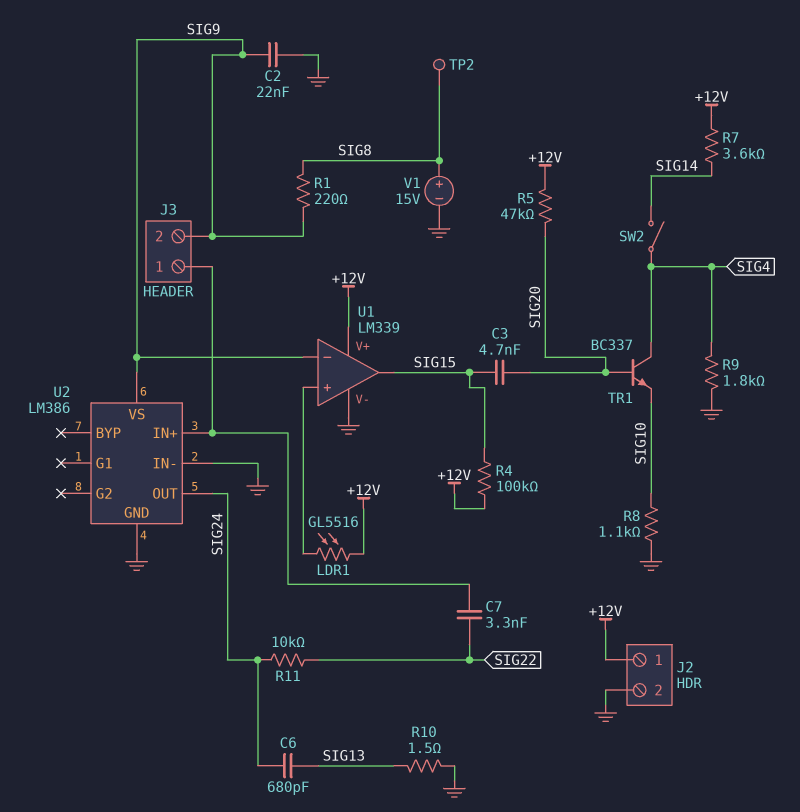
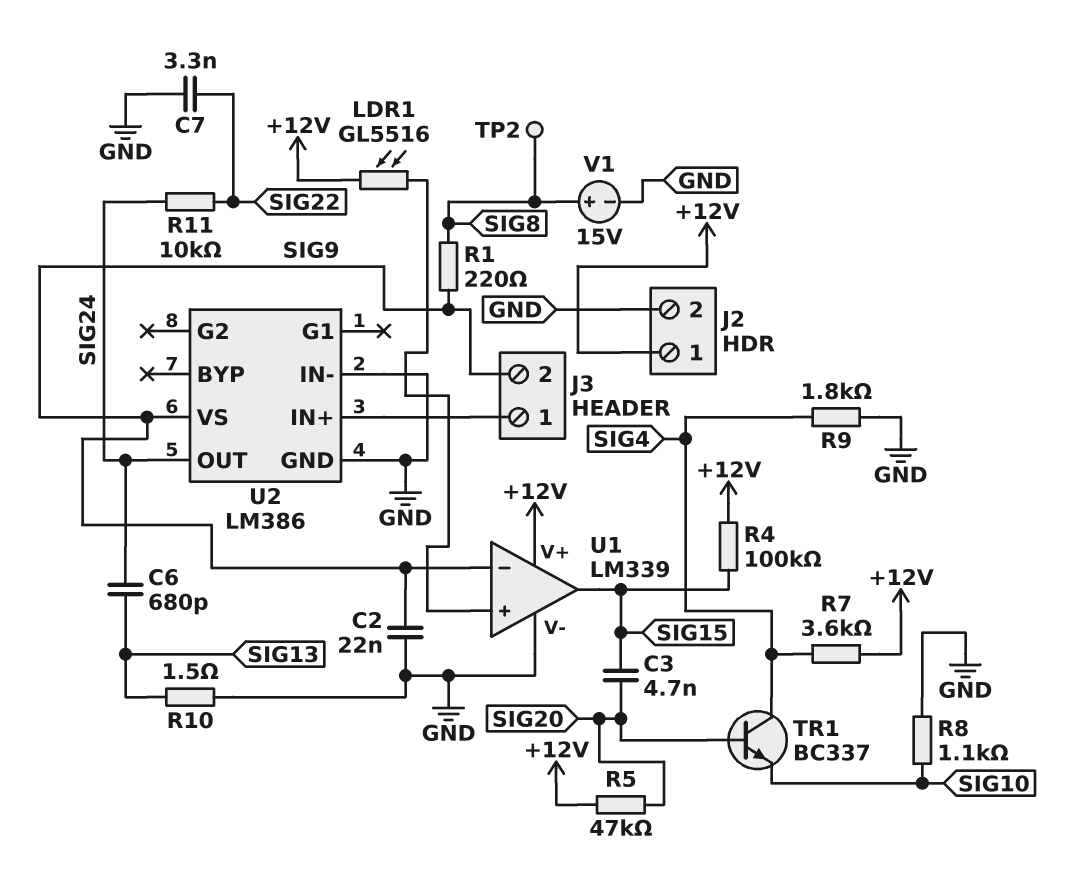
C7: 3.3nF (J3/1, SIG22) -> 3.3nF (GND, SIG22)
R7: 3.6k (+12V, SIG14) -> 3.6k (+12V, SIG4)
SW2: switch (SIG4, SIG14) -> none

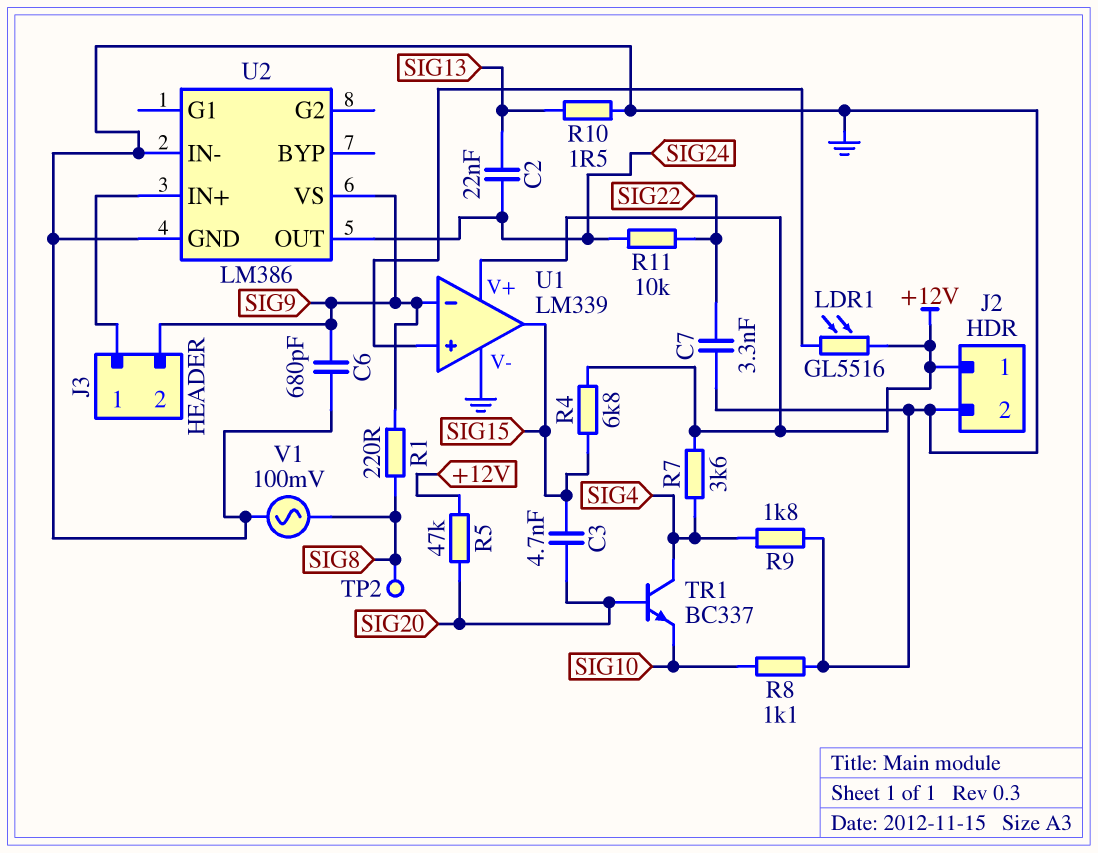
C2: 22nF (GND, SIG9) -> 22nF (SIG13, SIG24)
C6: 680pF (SIG13, SIG24) -> 680pF (GND, SIG9)
R4: 100k (+12V, SIG15) -> 6.8k (+12V, SIG15)
V1: 15V (plus SIG8, minus GND) -> AC 100mV (GND, SIG8)

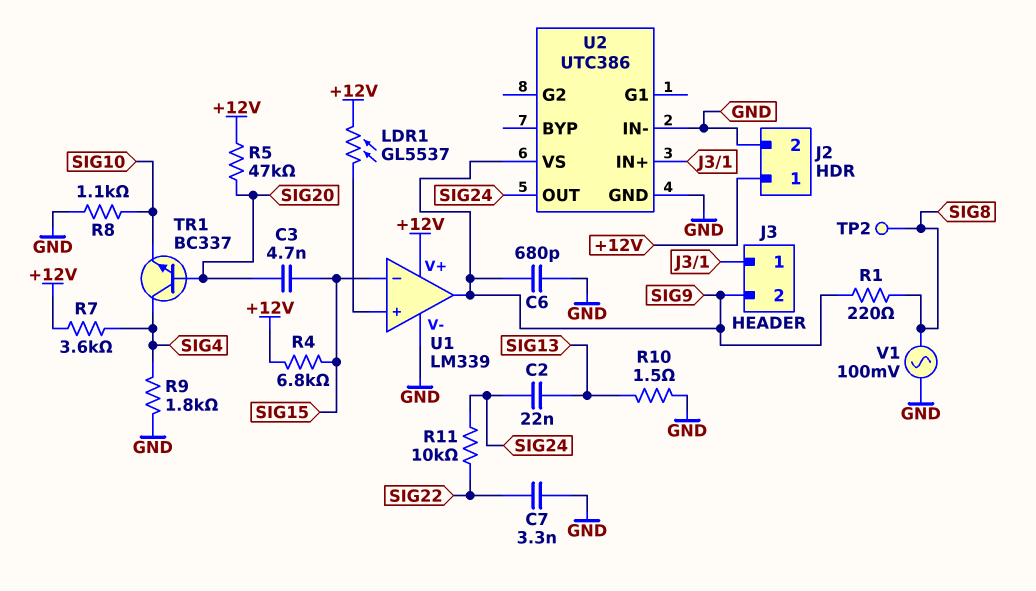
LDR1: GL5516 (+12V, U1/in+) -> GL5537 (+12V, U1/in+)
U1 pin in-: SIG9 -> SIG15
U1 pin out: SIG15 -> SIG9
U2: LM386 -> UTC386

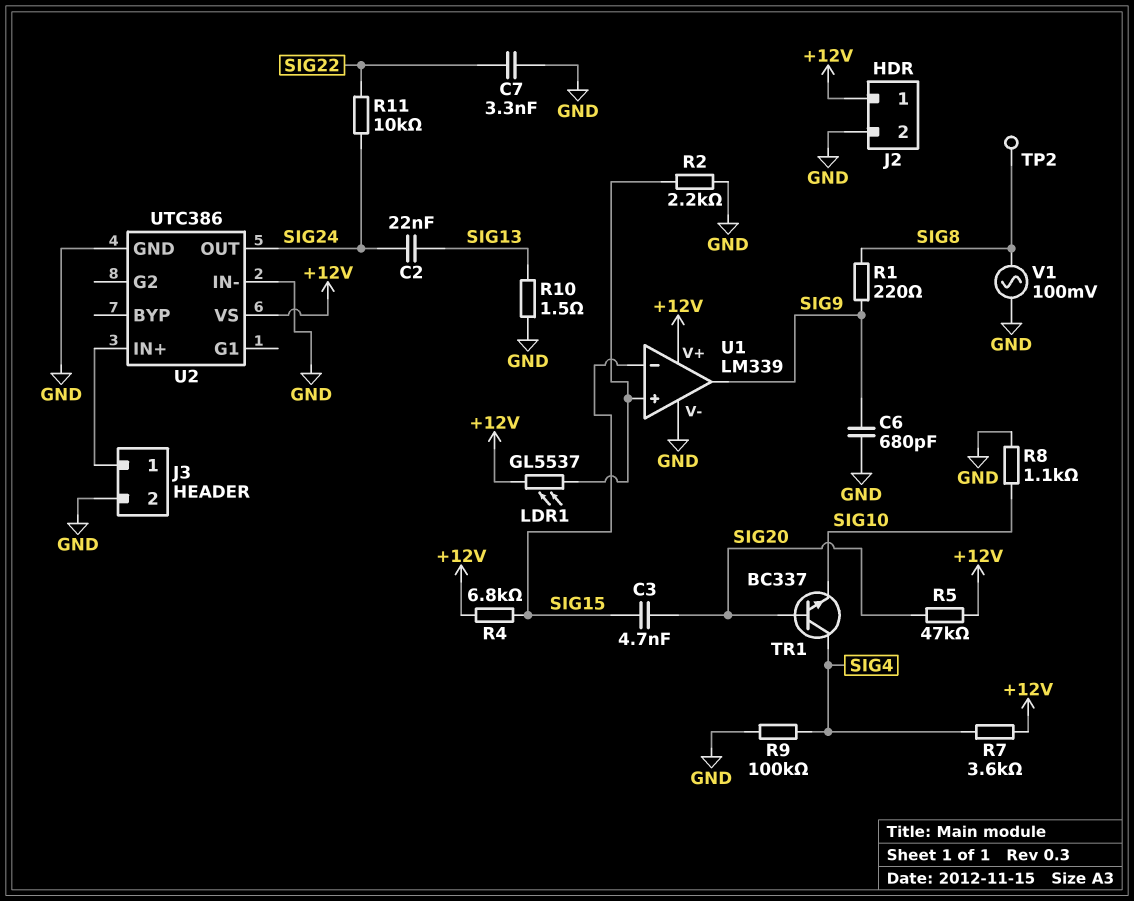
J3 pin 2: SIG9 -> GND
R2: none -> 2.2k (GND, U1/in+)
R9: 1.8k (GND, SIG4) -> 100k (GND, SIG4)
U2 pin VS: SIG9 -> +12V

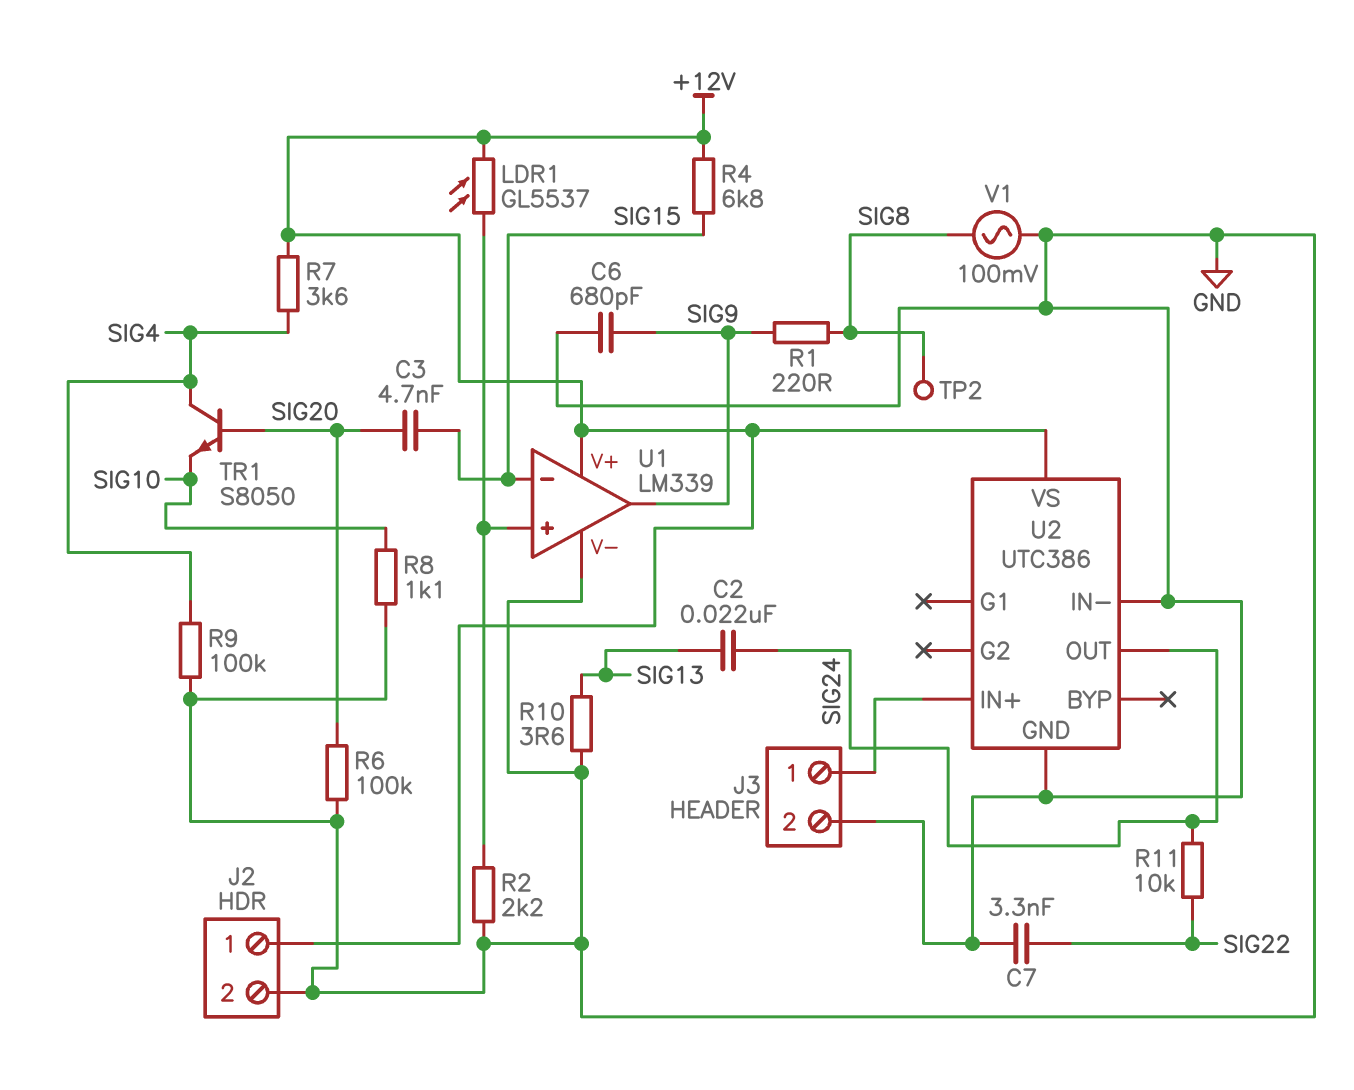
R5: 47k (+12V, SIG20) -> none
R6: none -> 100k (GND, SIG20)
R10: 1.5 (GND, SIG13) -> 3.6 (GND, SIG13)
TR1: NPN BC337 (B SIG20, C SIG4, E SIG10) -> NPN S8050 (B SIG20, C SIG4, E SIG10)

